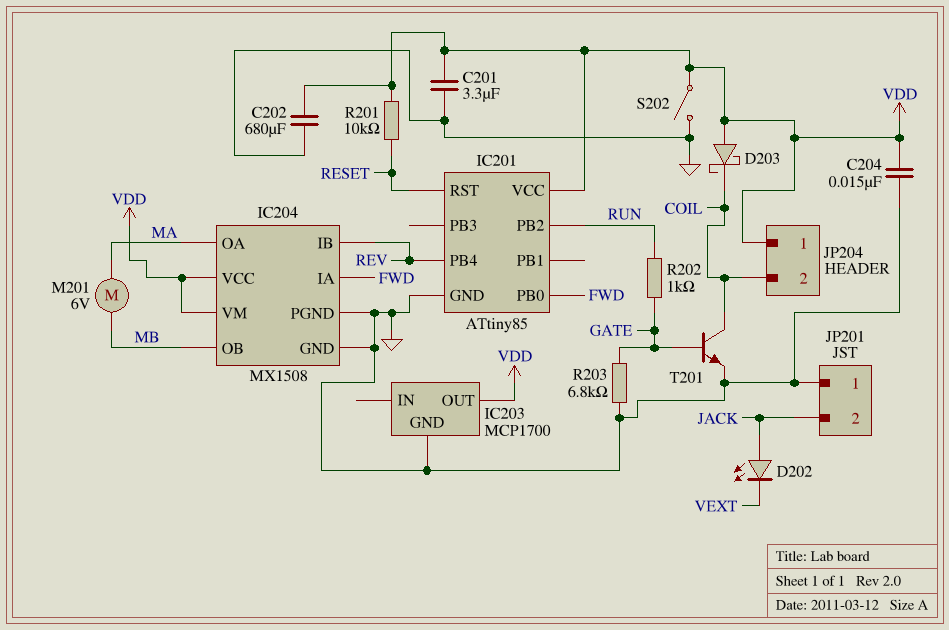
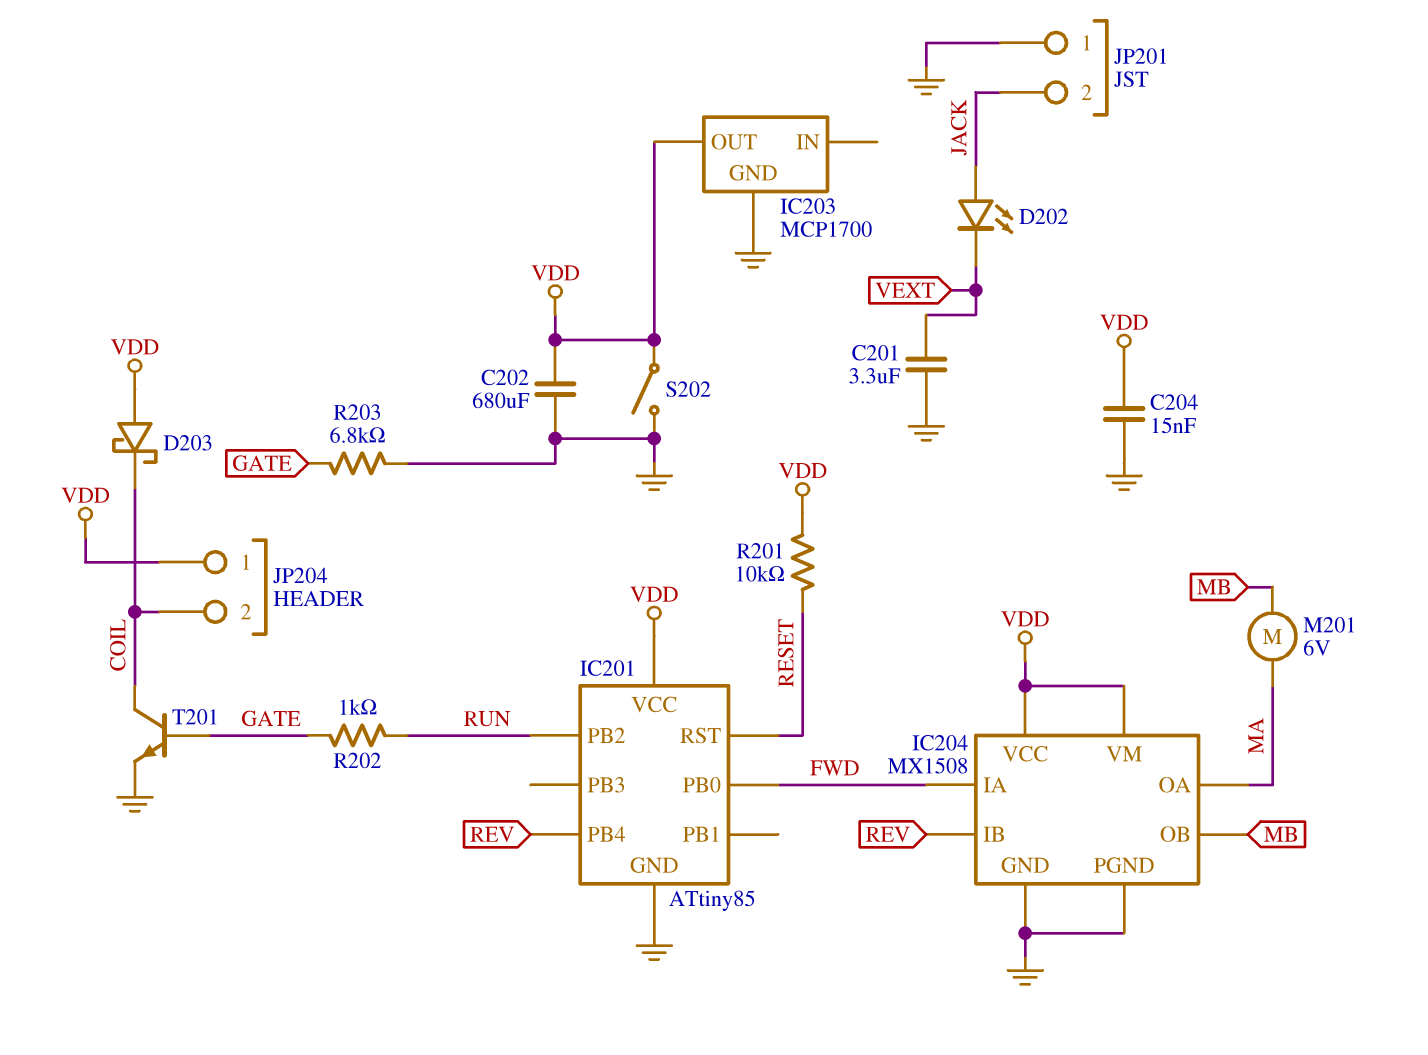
C201: 3.3uF (GND, VDD) -> 3.3uF (GND, VEXT)

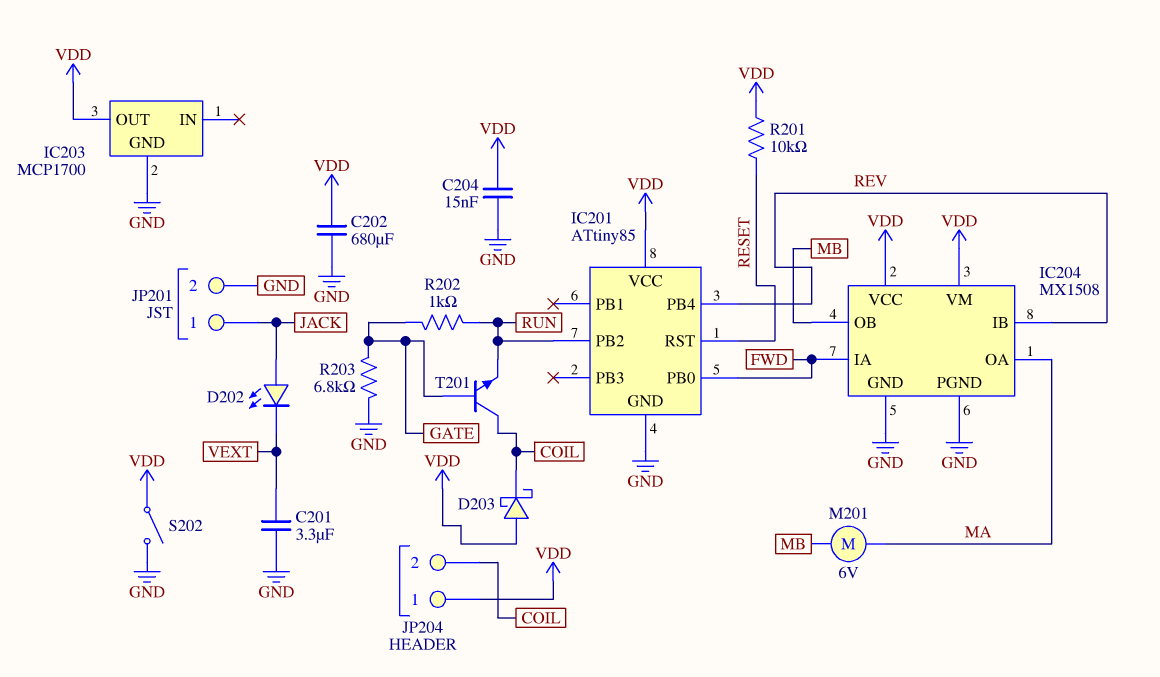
JP201 pin 1: GND -> JACK
JP201 pin 2: JACK -> GND
T201: NPN (B GATE, C COIL, E GND) -> NPN (B GATE, C COIL, E RUN)

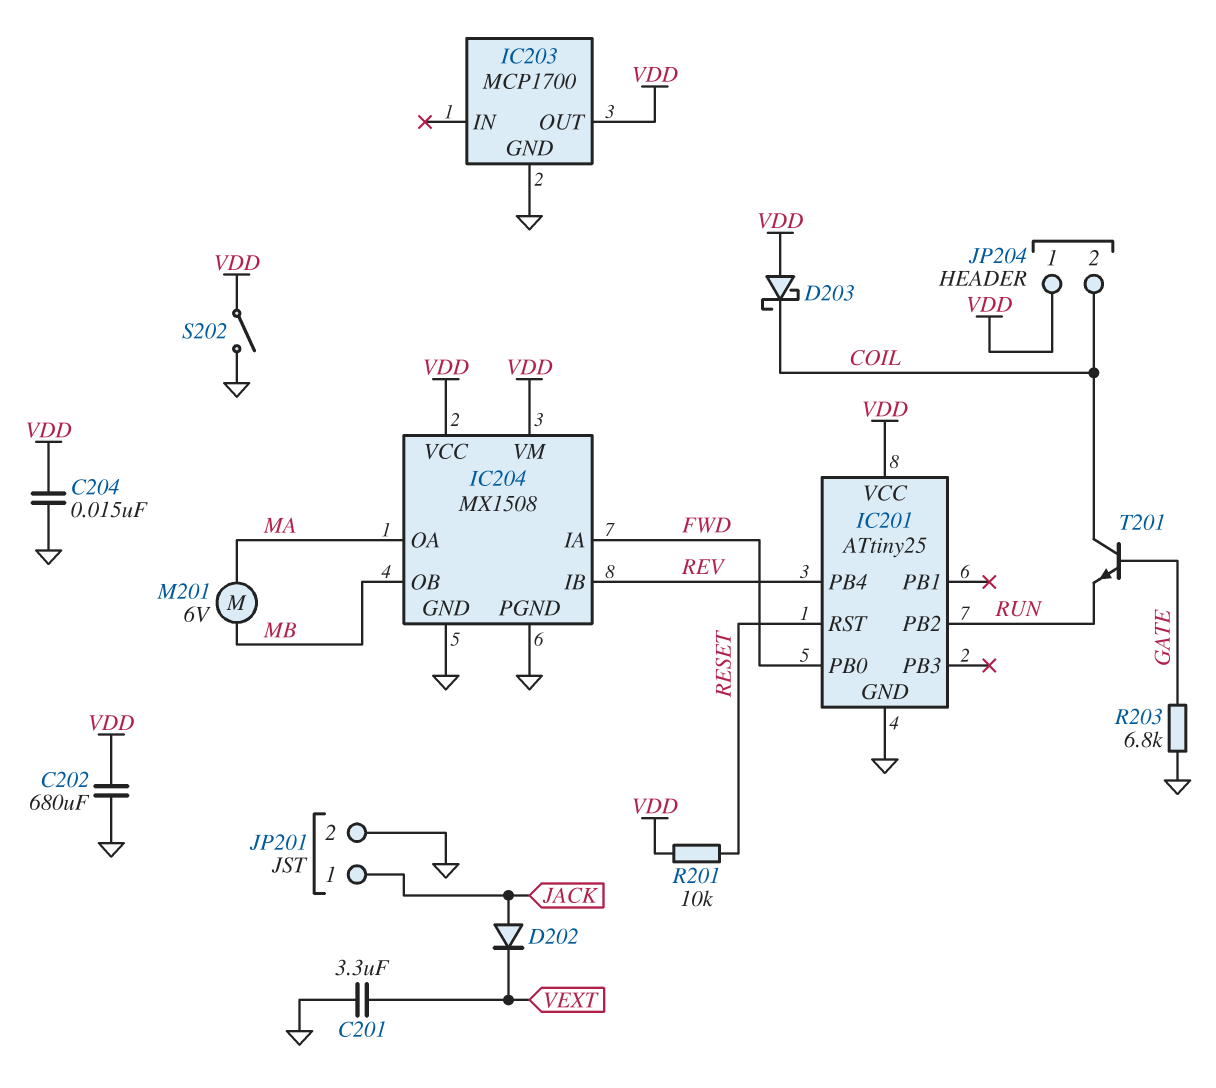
D202: LED (A JACK, K VEXT) -> diode (A JACK, K VEXT)
IC201: ATtiny85 -> ATtiny25
R202: 1k (GATE, RUN) -> none

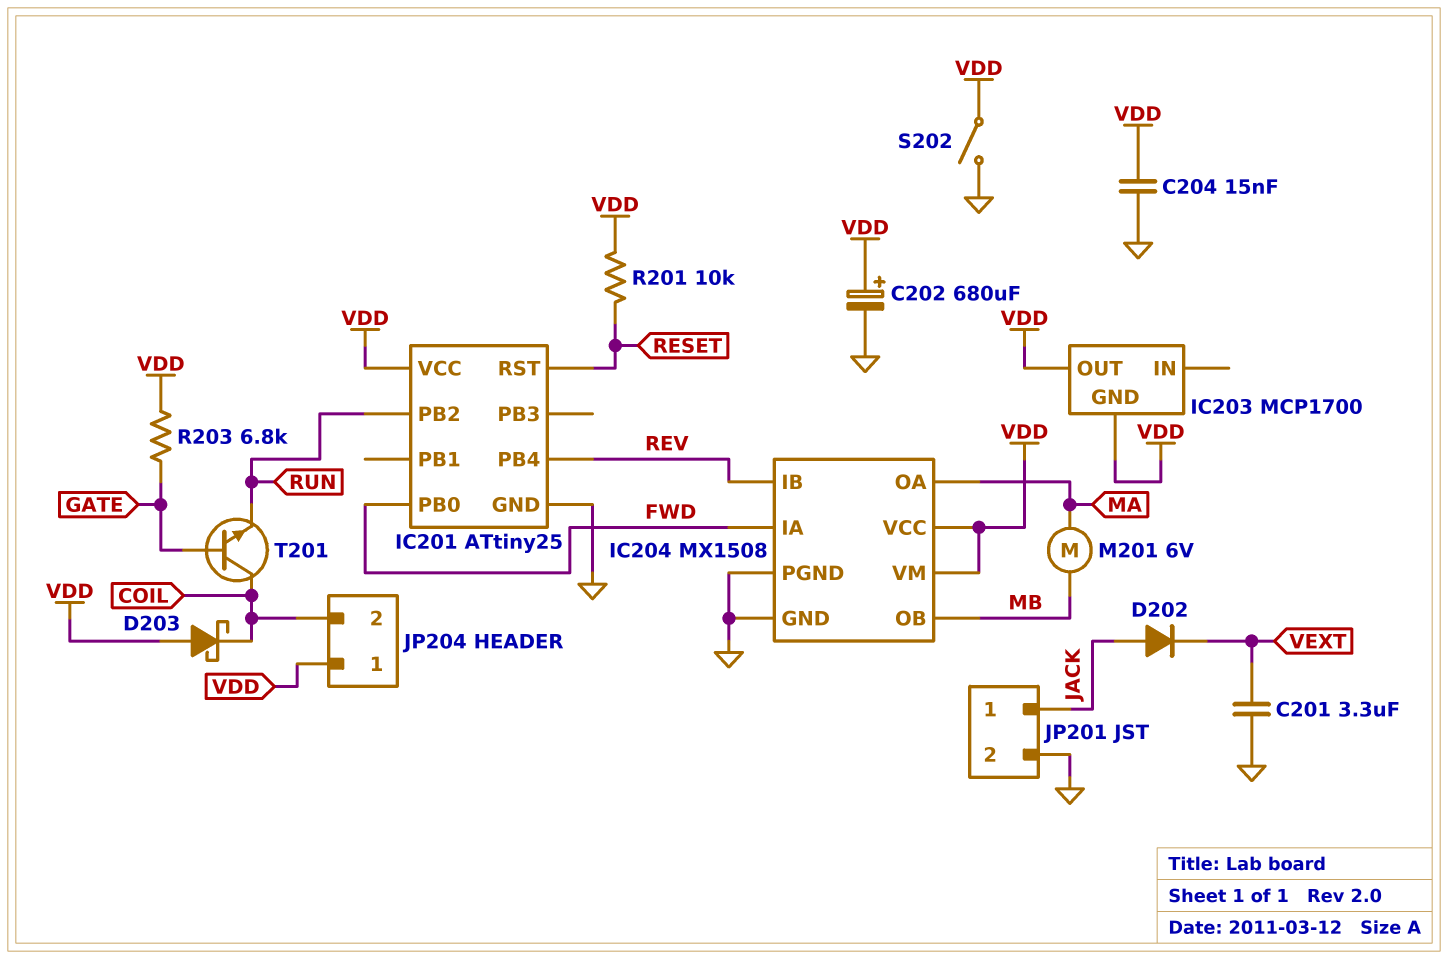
C202: 680uF (GND, VDD) -> 680uF (plus VDD, minus GND)
IC203 pin GND: GND -> VDD
R203: 6.8k (GATE, GND) -> 6.8k (GATE, VDD)

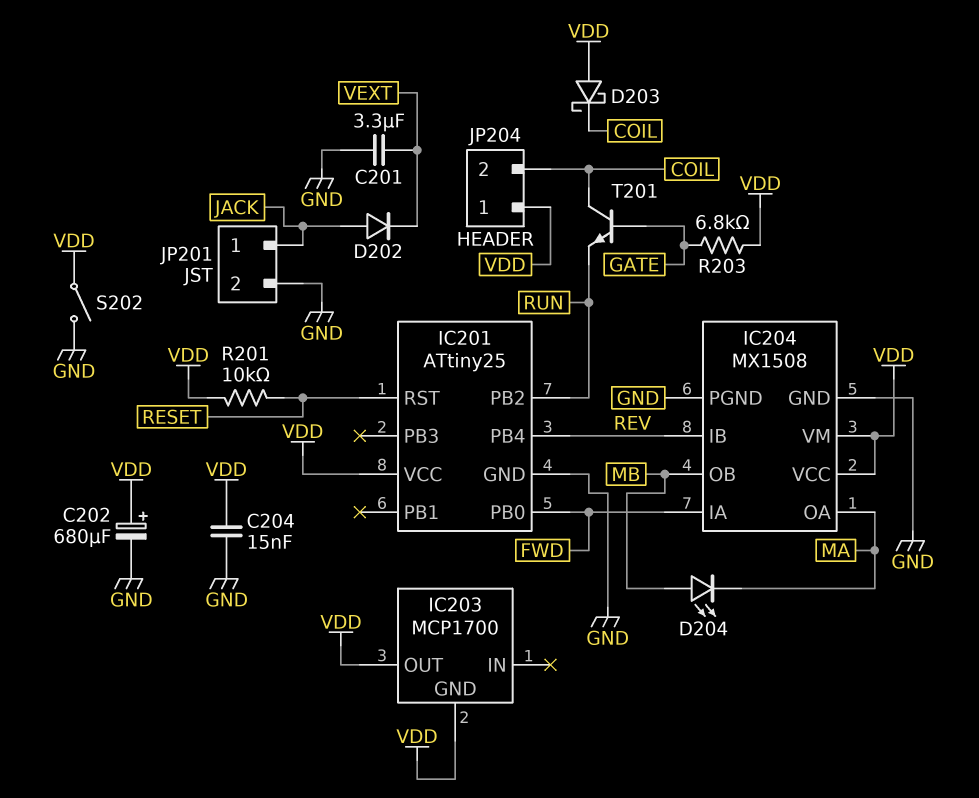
D204: none -> LED (A MB, K MA)
M201: motor 6V (MA, MB) -> none

